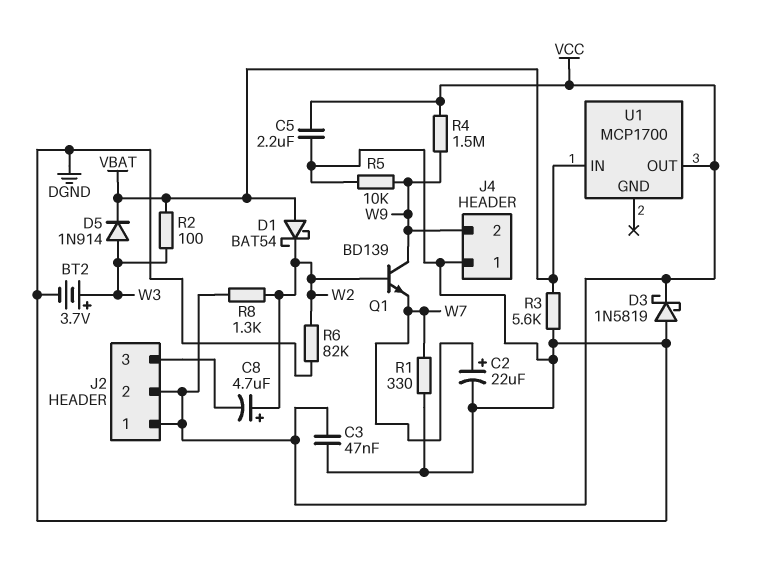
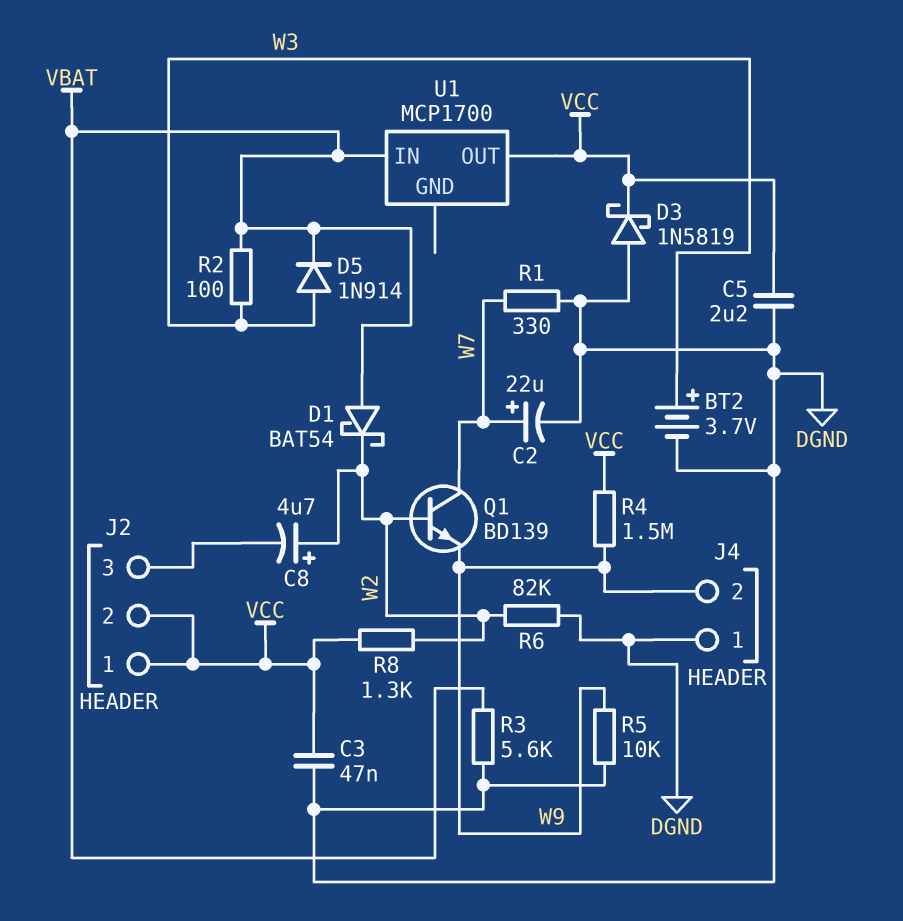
Q1: NPN BD139 (B W2, C W9, E W7) -> NPN BD139 (B W2, C W7, E W9)

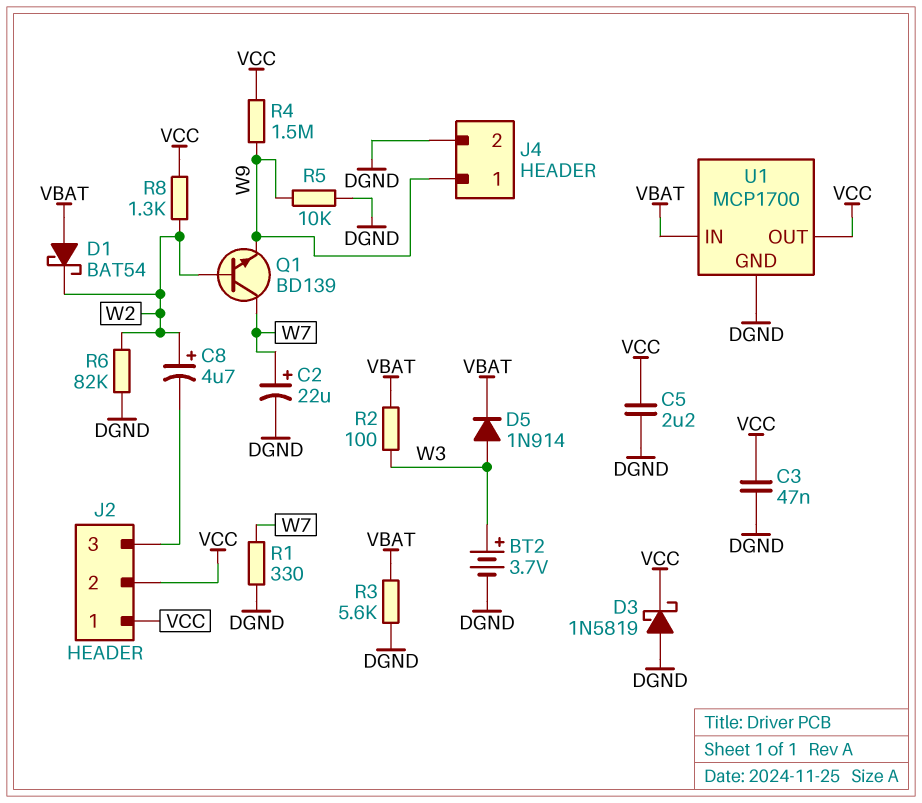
J4 pin 1: DGND -> W9
J4 pin 2: W9 -> DGND
U1 pin GND: none -> DGND

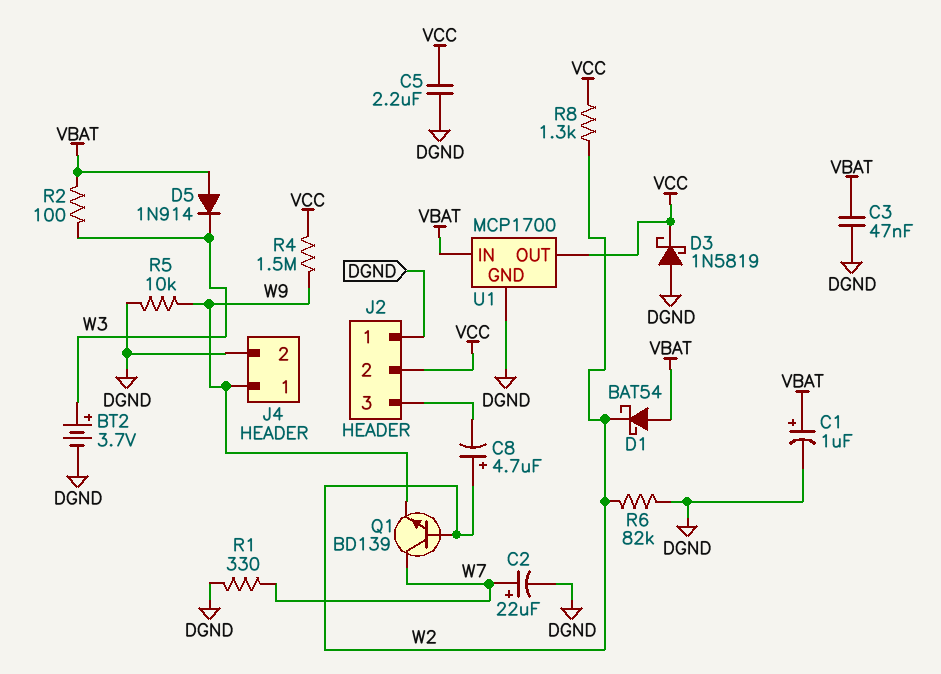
C1: none -> 1uF (plus VBAT, minus DGND)
C3: 47nF (DGND, VCC) -> 47nF (DGND, VBAT)
D5: diode 1N914 (A W3, K VBAT) -> diode 1N914 (A VBAT, K W3)
J2 pin 1: VCC -> DGND
R3: 5.6k (DGND, VBAT) -> none

